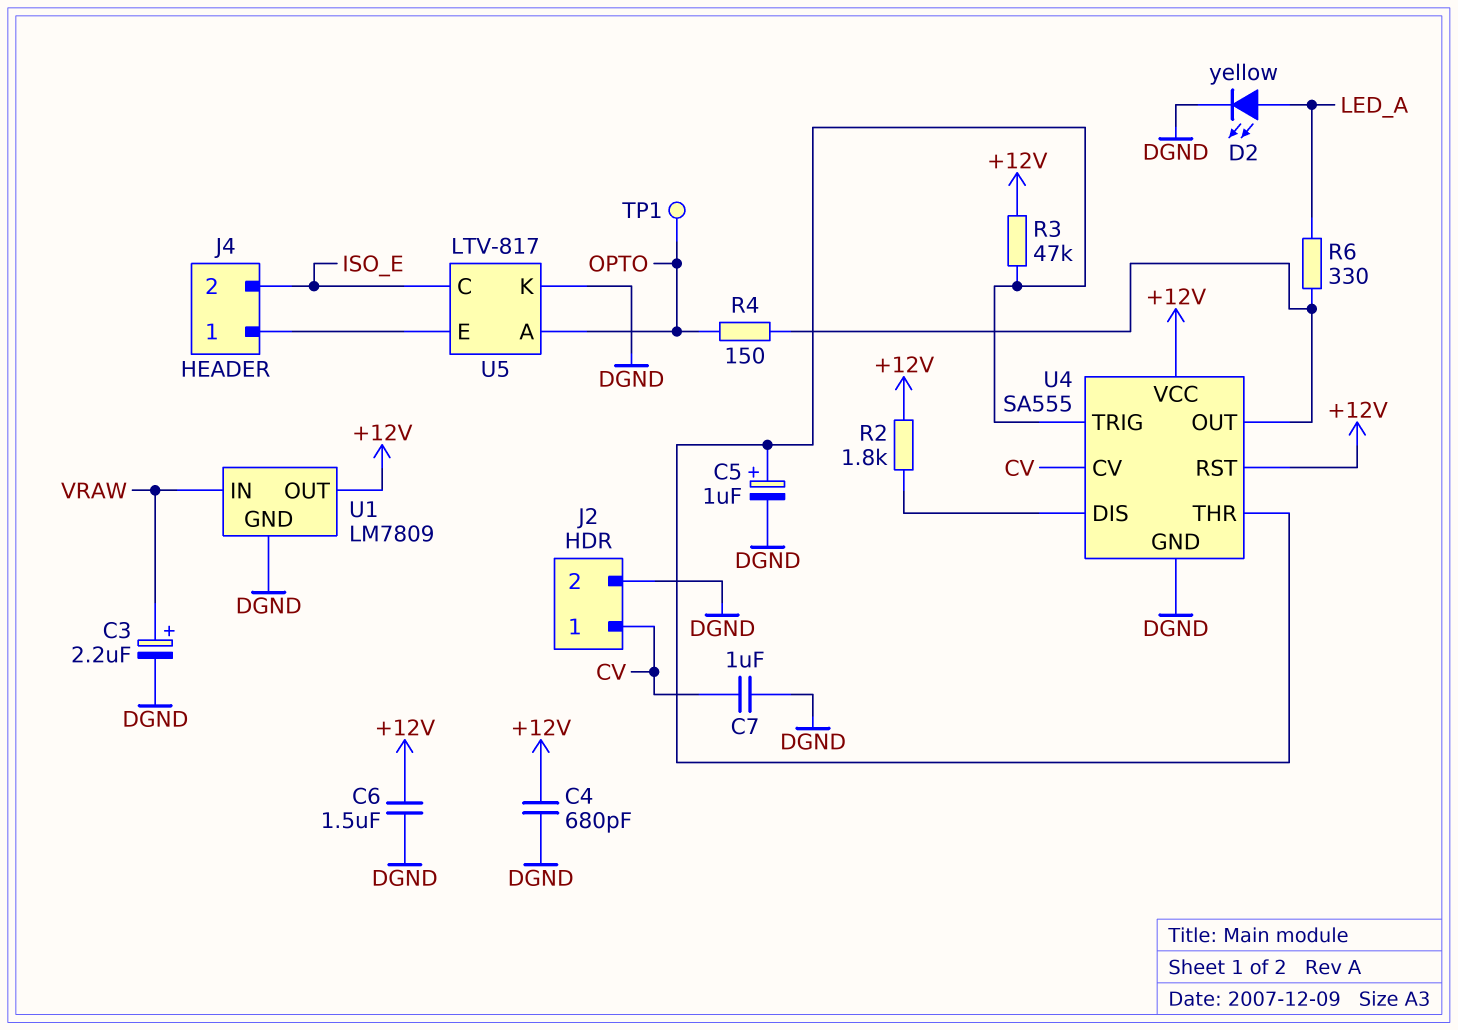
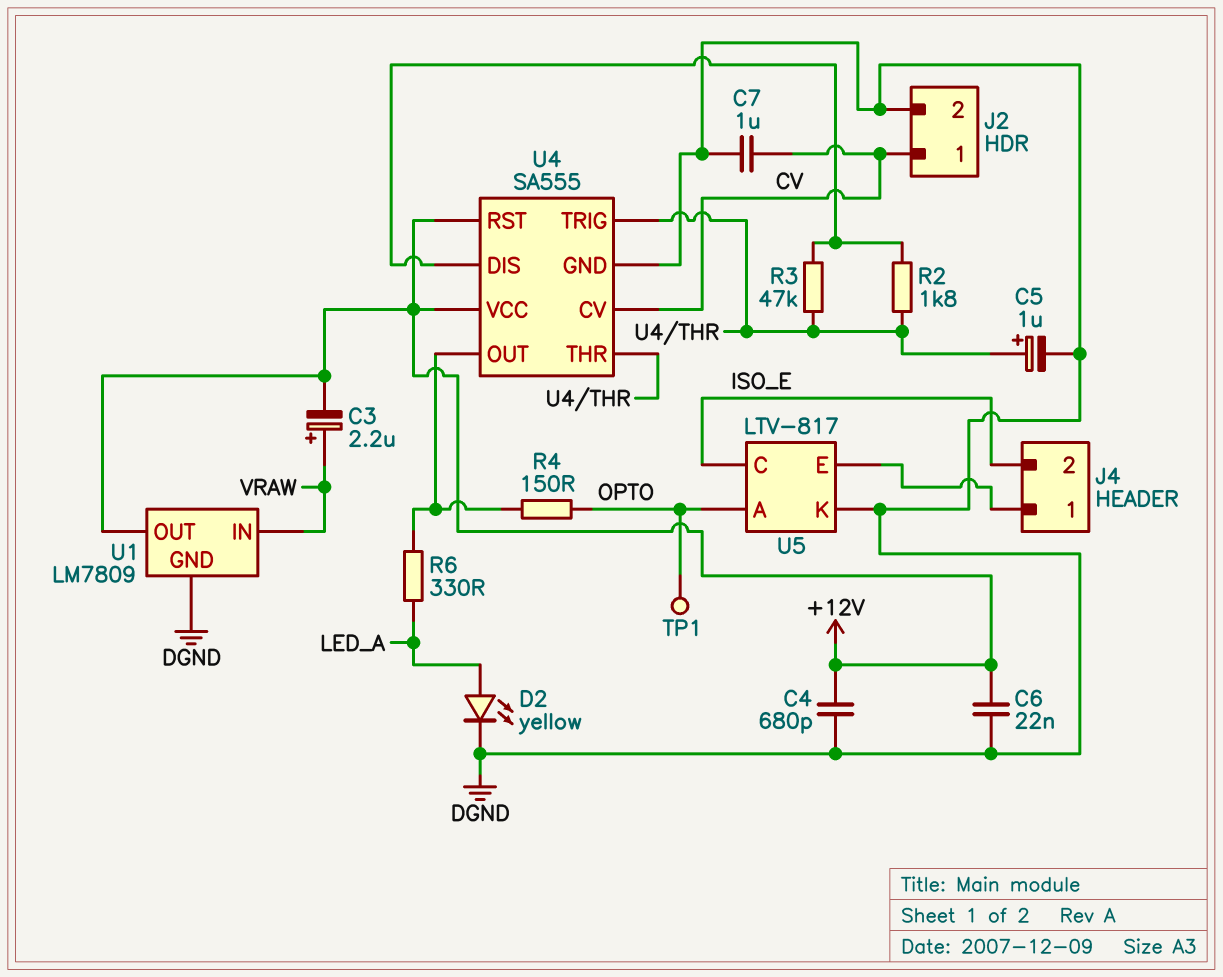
C3: 2.2uF (plus VRAW, minus DGND) -> 2.2uF (plus VRAW, minus +12V)
C6: 1.5uF (+12V, DGND) -> 22nF (+12V, DGND)
R2: 1.8k (+12V, U4/DIS) -> 1.8k (U4/DIS, U4/THR)
R3: 47k (+12V, U4/THR) -> 47k (U4/DIS, U4/THR)

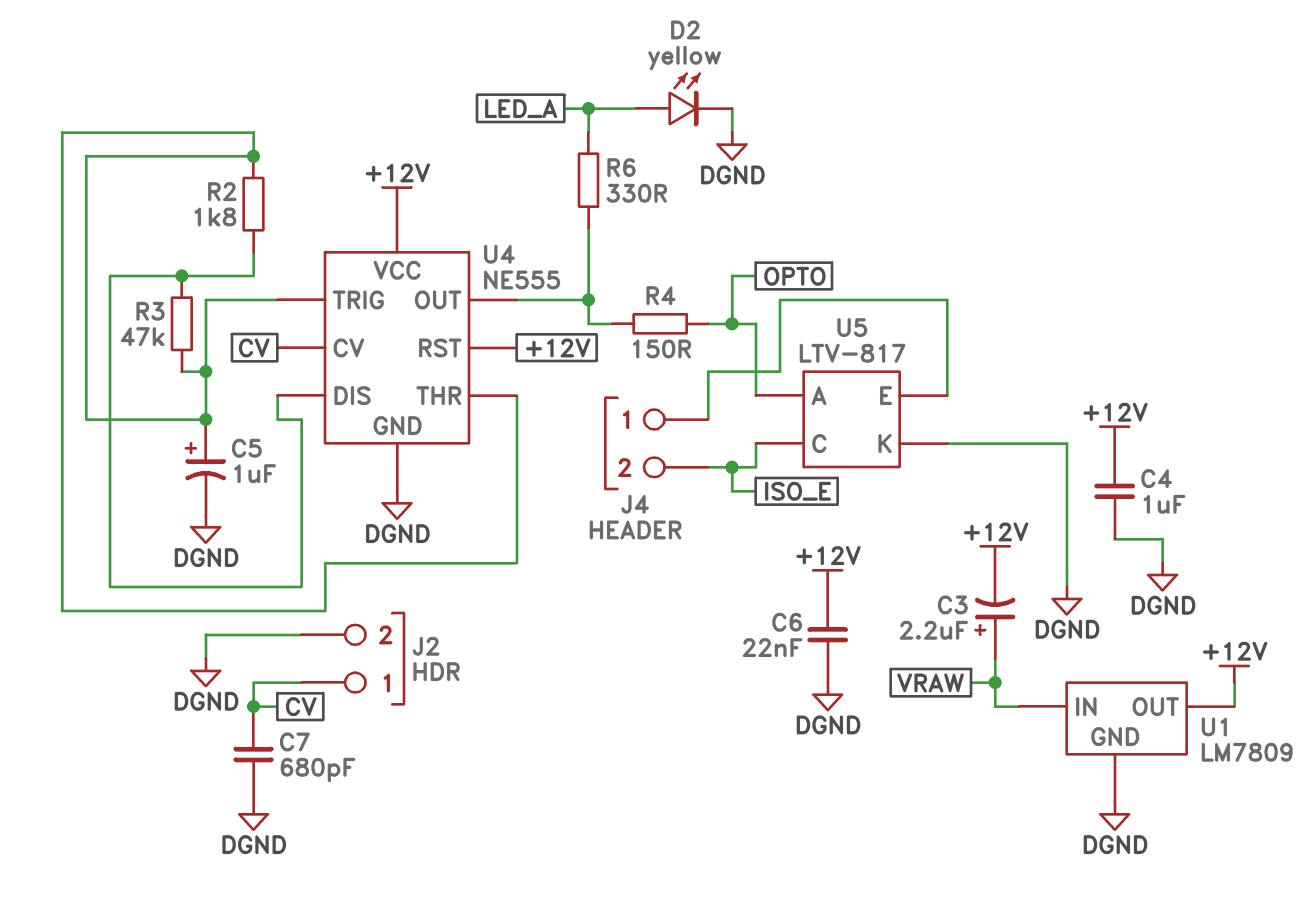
C4: 680pF (+12V, DGND) -> 1uF (+12V, DGND)
C7: 1uF (CV, DGND) -> 680pF (CV, DGND)
TP1: test point (OPTO) -> none
U4: SA555 -> NE555

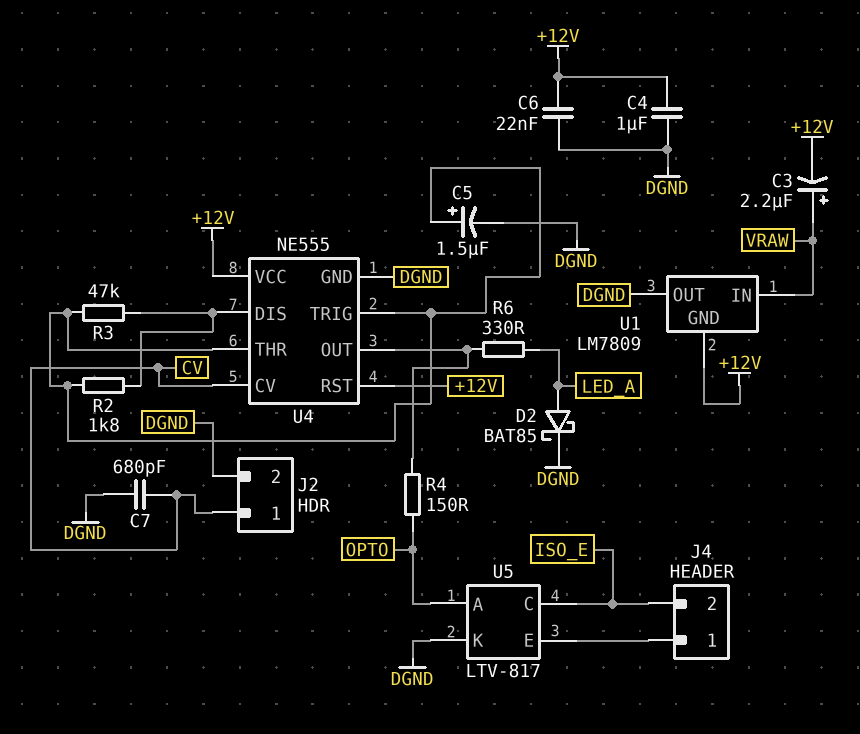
C5: 1uF (plus U4/THR, minus DGND) -> 1.5uF (plus U4/THR, minus DGND)
D2: LED yellow (A LED_A, K DGND) -> schottky BAT85 (A LED_A, K DGND)
U1 pin GND: DGND -> +12V
U1 pin OUT: +12V -> DGND

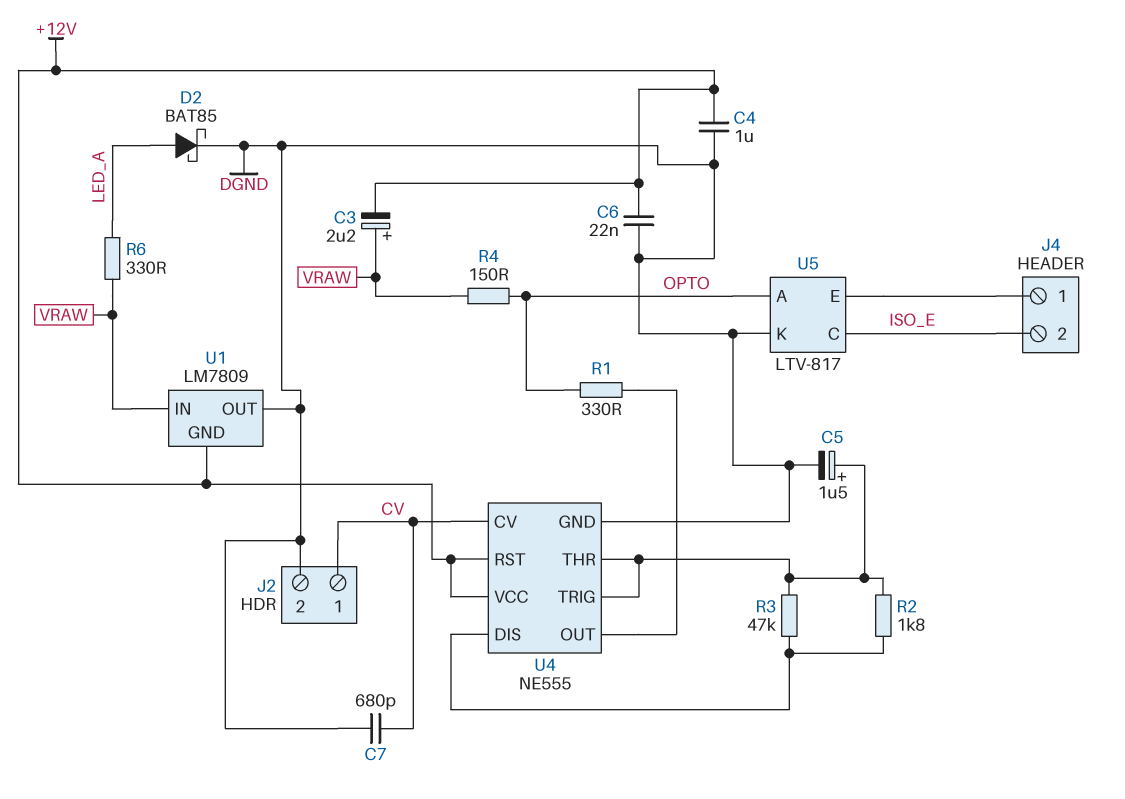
R1: none -> 330 (OPTO, U4/OUT)
R4: 150 (OPTO, U4/OUT) -> 150 (OPTO, VRAW)
R6: 330 (LED_A, U4/OUT) -> 330 (LED_A, VRAW)

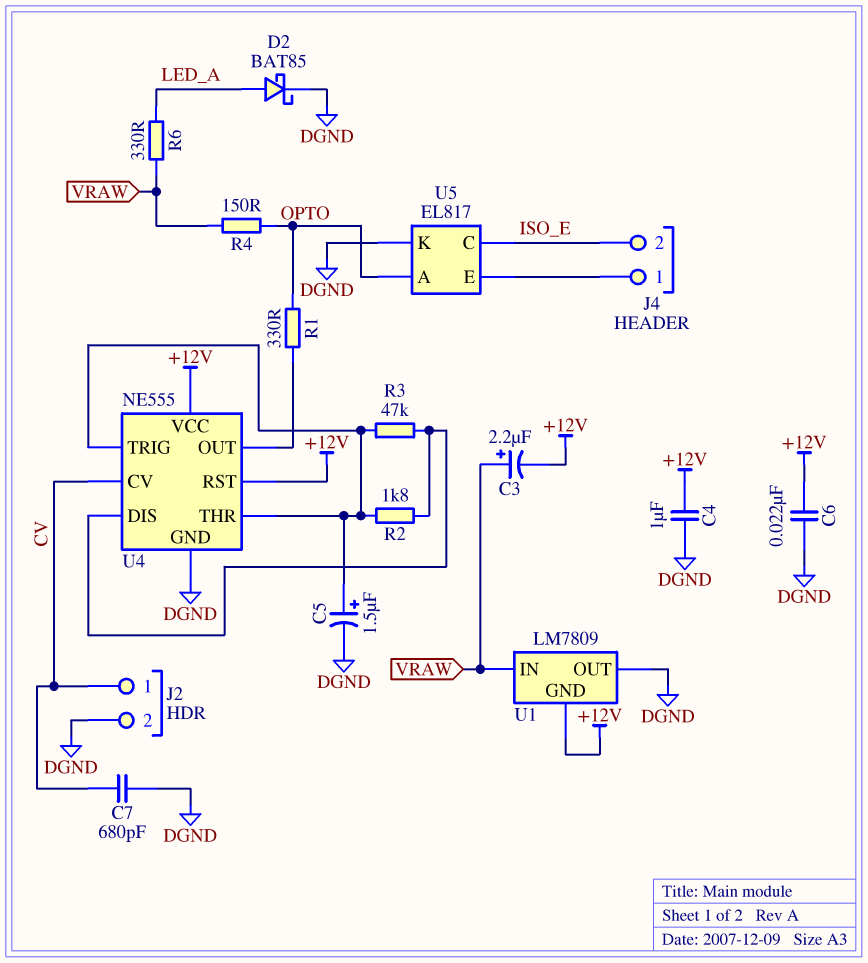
U5: LTV-817 -> EL817

